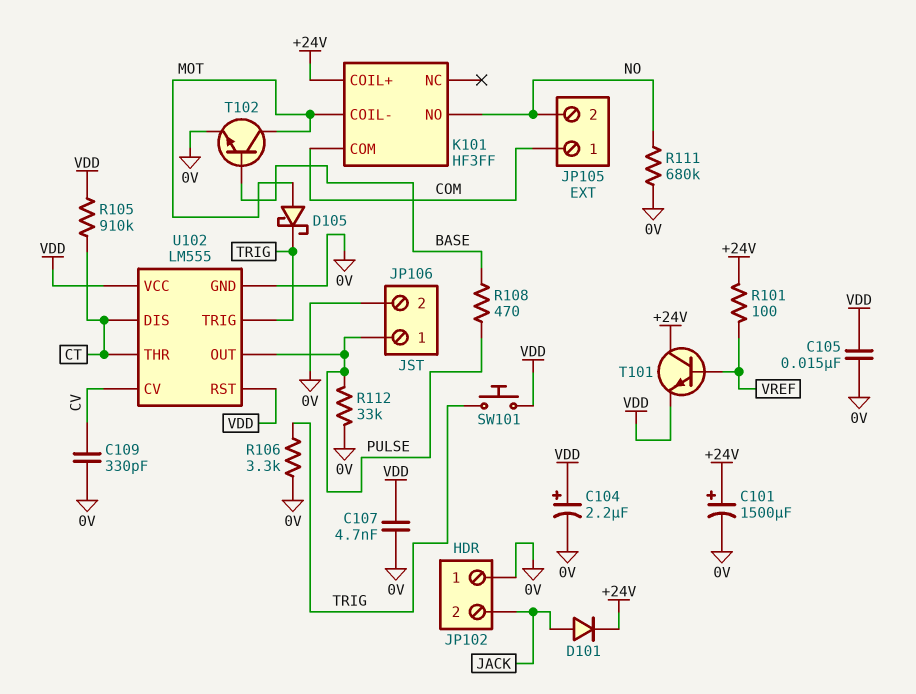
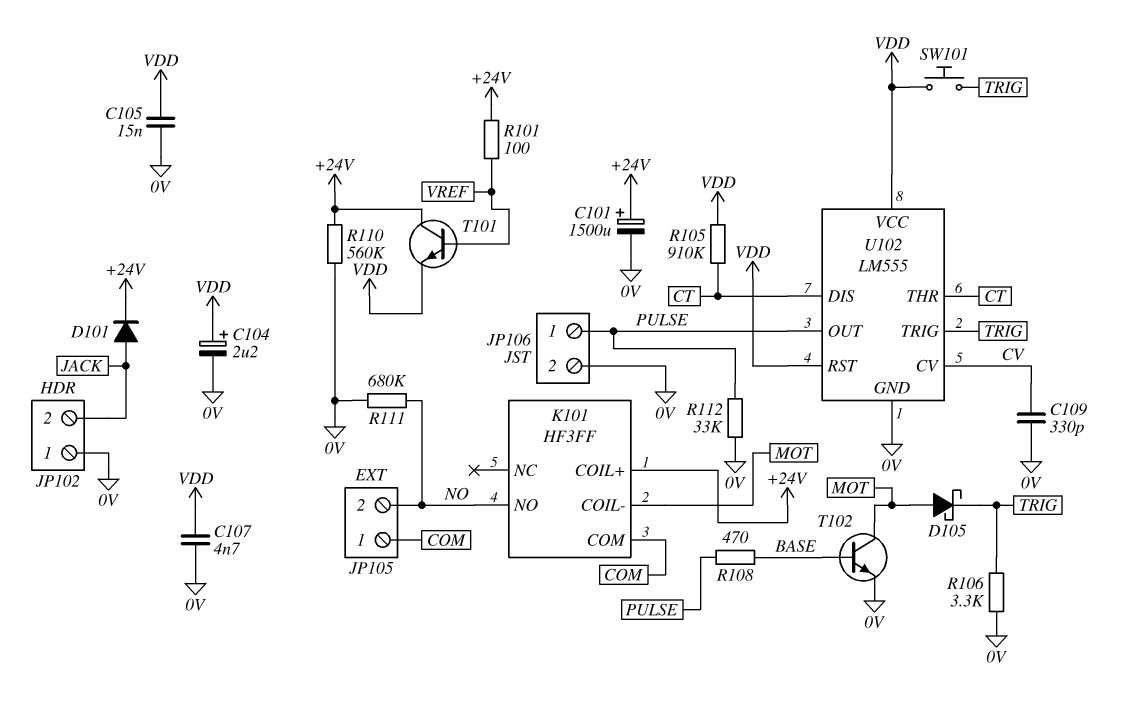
R110: none -> 560k (+24V, 0V)

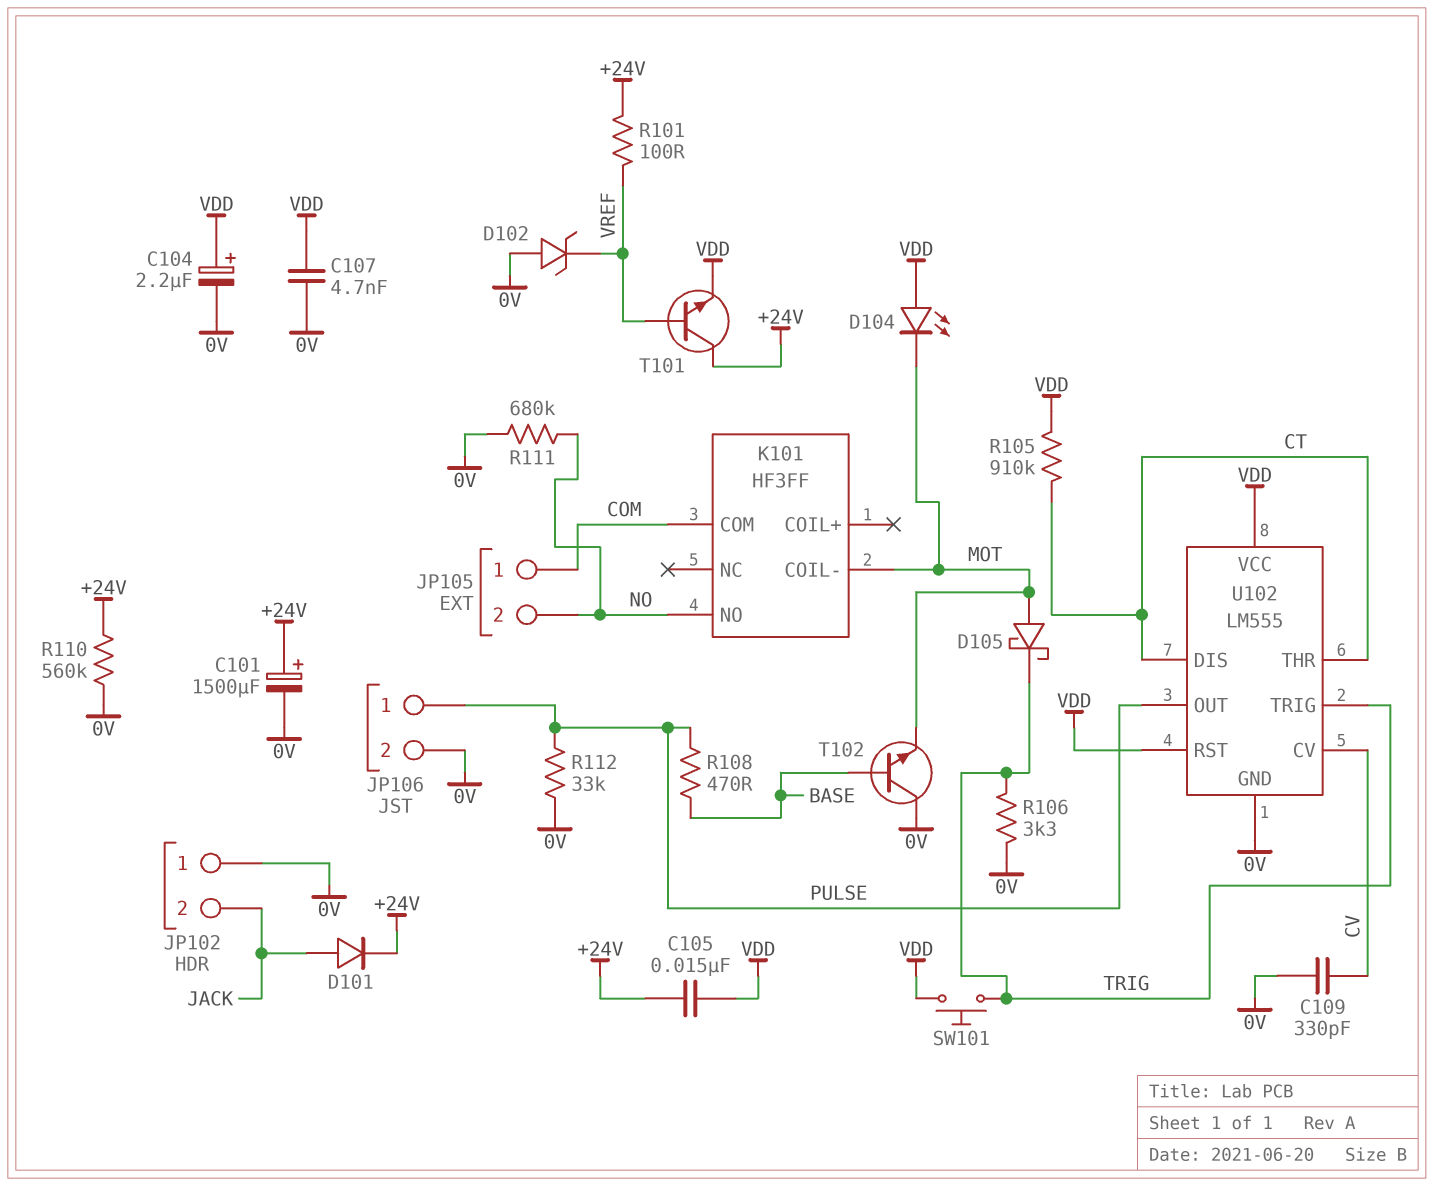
C105: 15nF (0V, VDD) -> 15nF (+24V, VDD)
D102: none -> zener (A 0V, K VREF)
D104: none -> LED (A VDD, K MOT)
K101 pin COIL+: +24V -> none
T102: NPN (B BASE, C MOT, E 0V) -> NPN (B BASE, C 0V, E MOT)

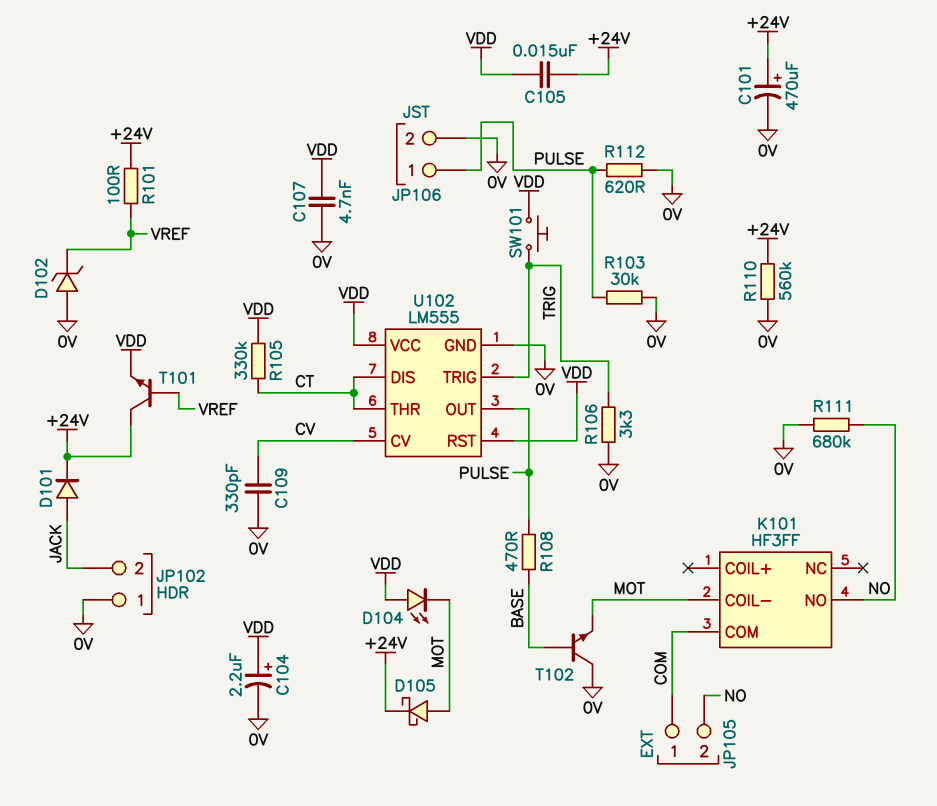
C101: 1500uF (plus +24V, minus 0V) -> 470uF (plus +24V, minus 0V)
D105: schottky (A MOT, K TRIG) -> schottky (A MOT, K +24V)
R103: none -> 30k (0V, PULSE)
R105: 910k (CT, VDD) -> 330k (CT, VDD)
R112: 33k (0V, PULSE) -> 620 (0V, PULSE)

